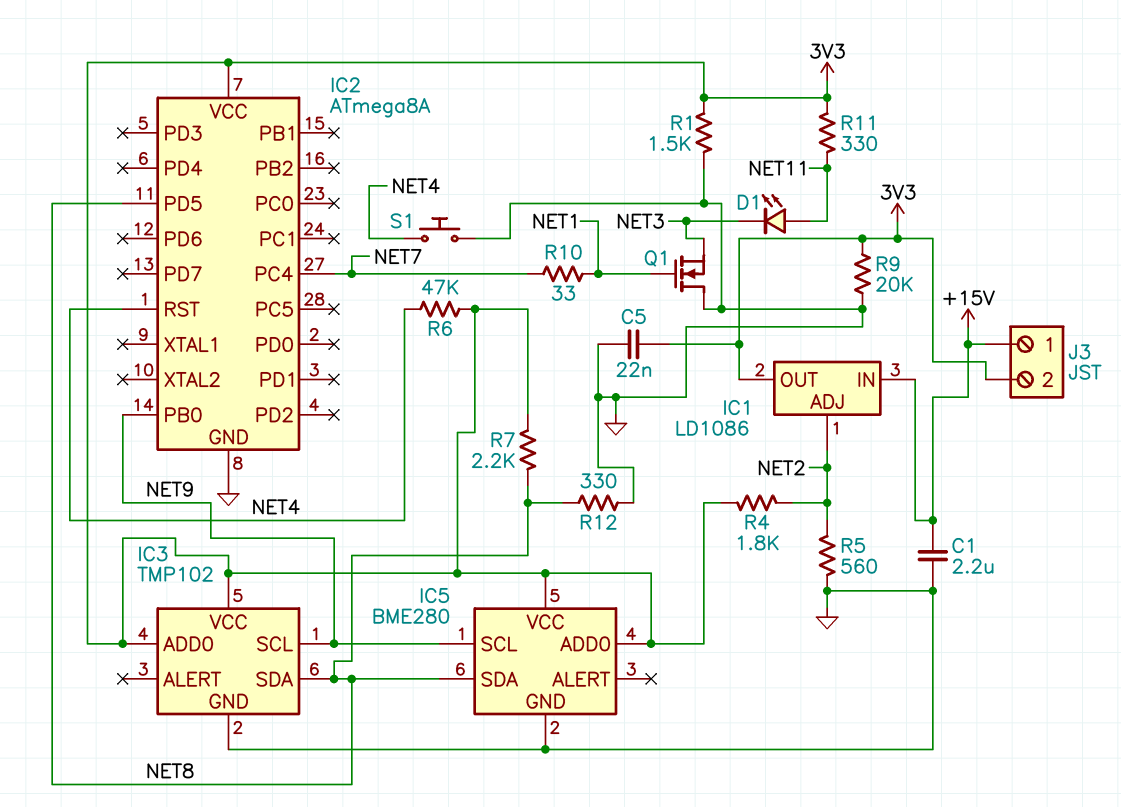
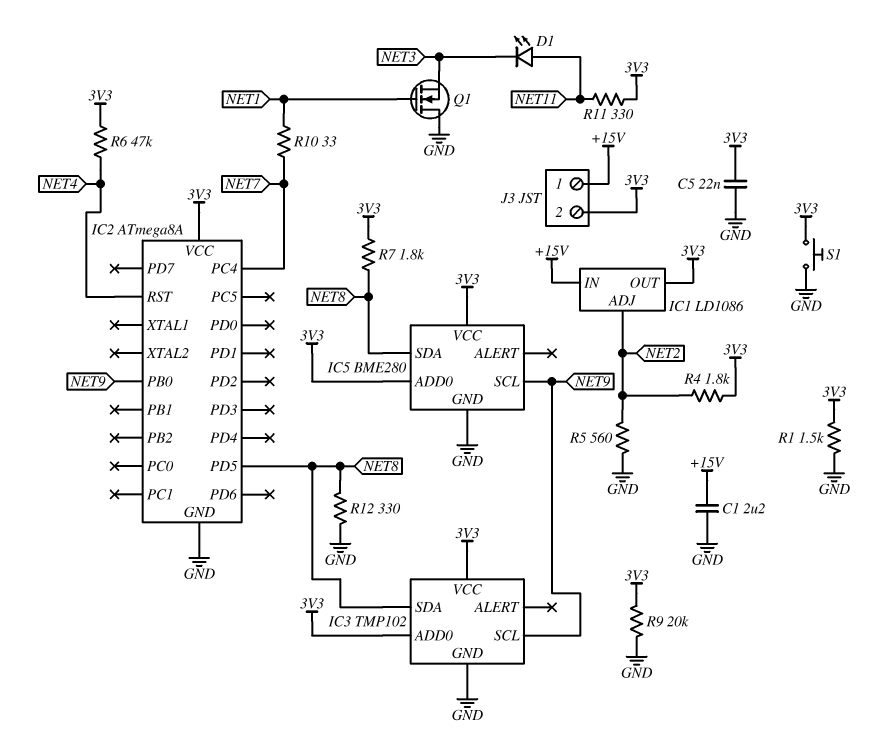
R7: 2.2k (3V3, NET8) -> 1.8k (3V3, NET8)
S1: button (GND, NET4) -> button (3V3, GND)

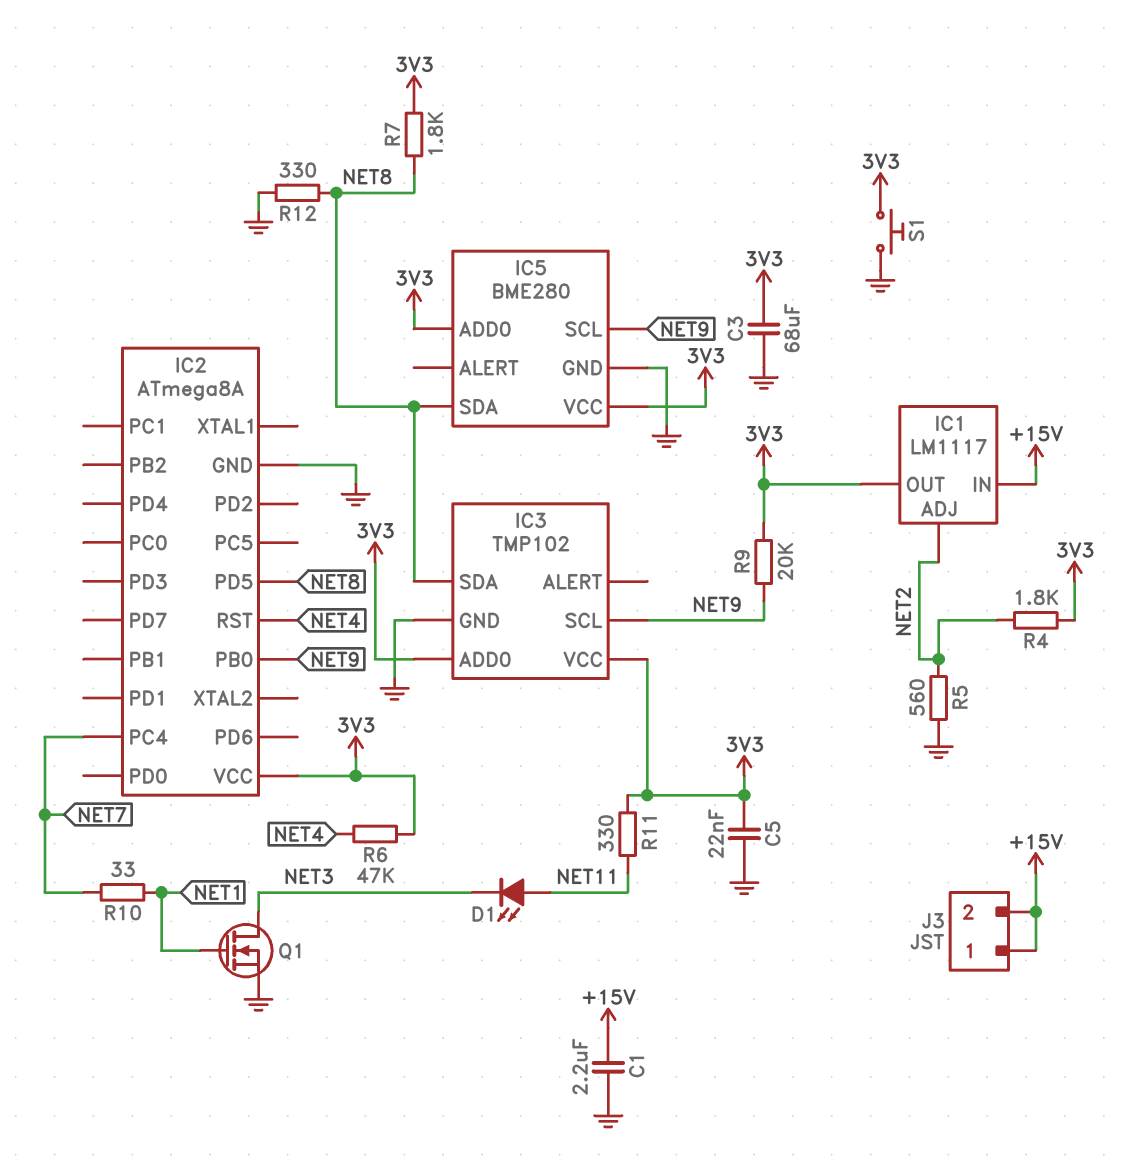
C3: none -> 68uF (3V3, GND)
IC1: LD1086 -> LM1117
J3 pin 2: 3V3 -> +15V
Q1: NMOS (G NET1, D GND, S NET3) -> NMOS (G NET1, D NET3, S GND)
R1: 1.5k (3V3, GND) -> none
R9: 20k (3V3, GND) -> 20k (3V3, NET9)

